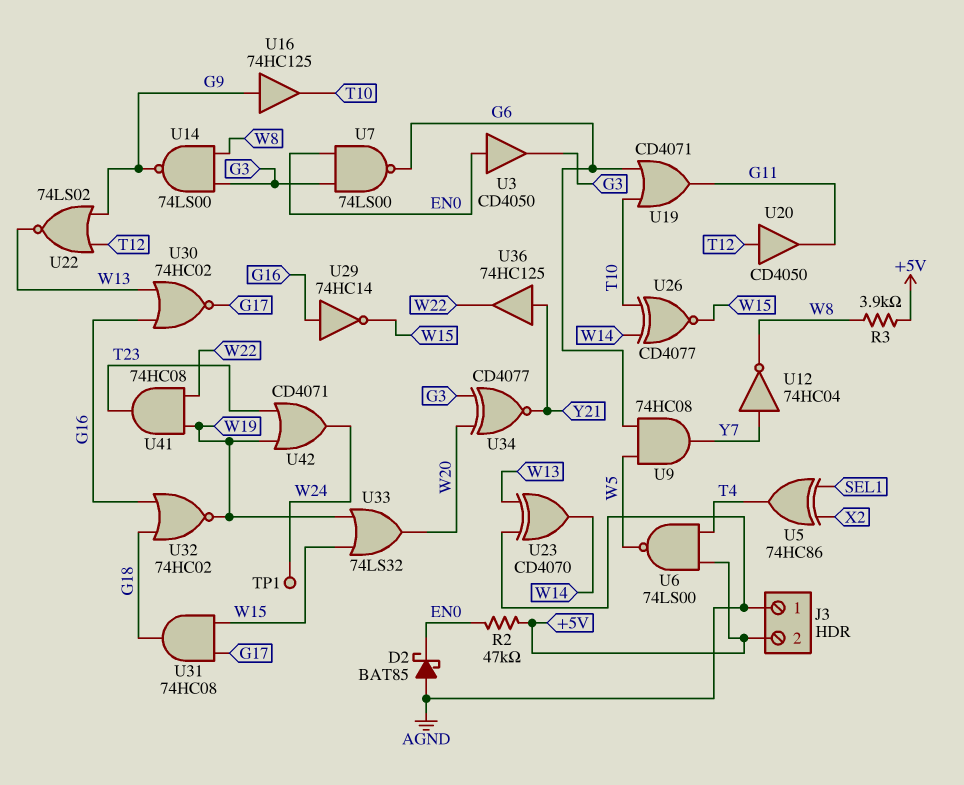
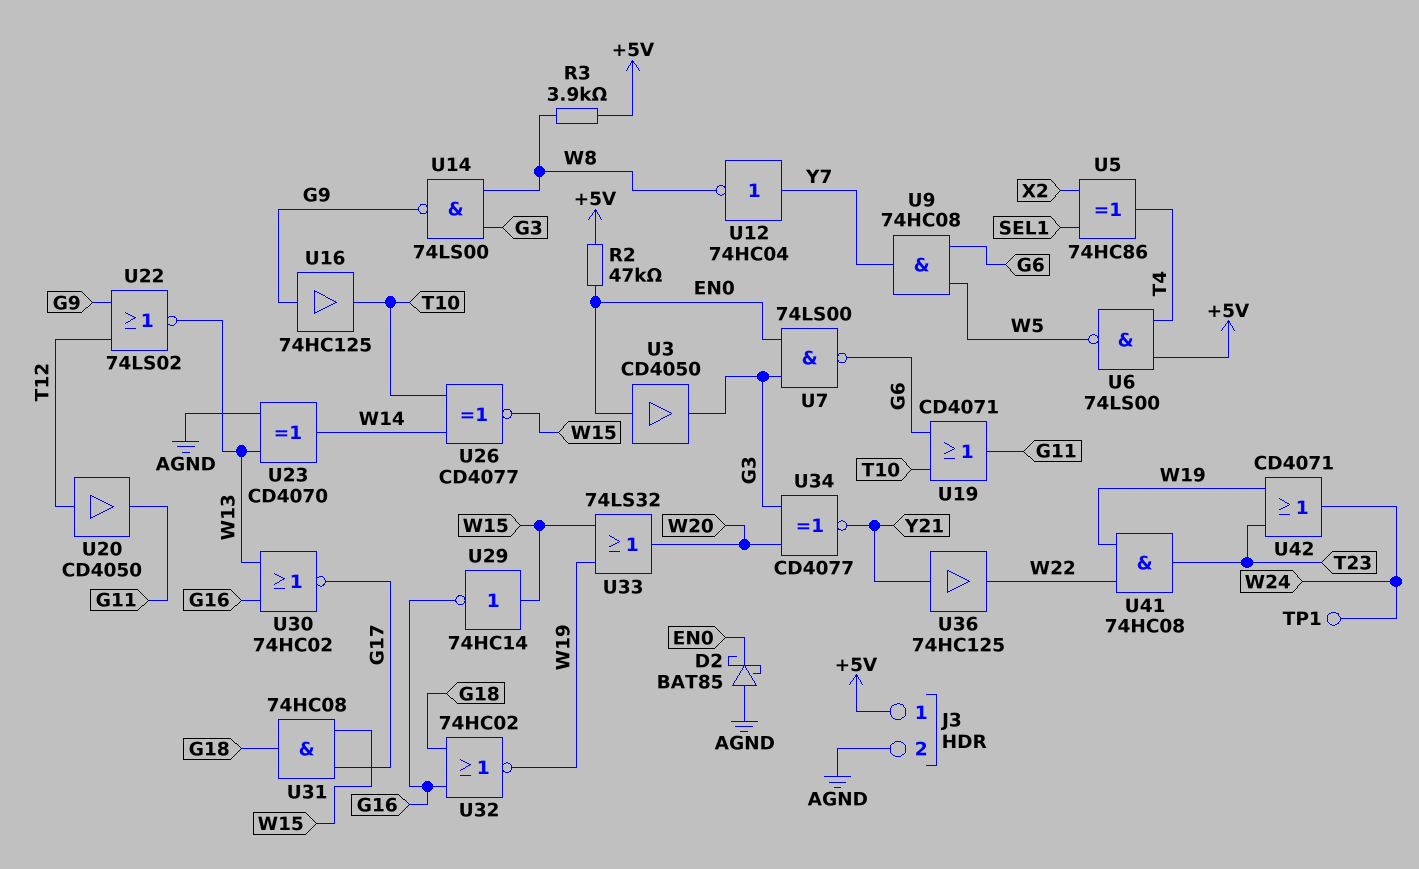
J3 pin 1: AGND -> +5V
J3 pin 2: +5V -> AGND
U29: NOT 74HC14 (in G16, out W15) -> NOT 74HC14 (in W15, out G16)

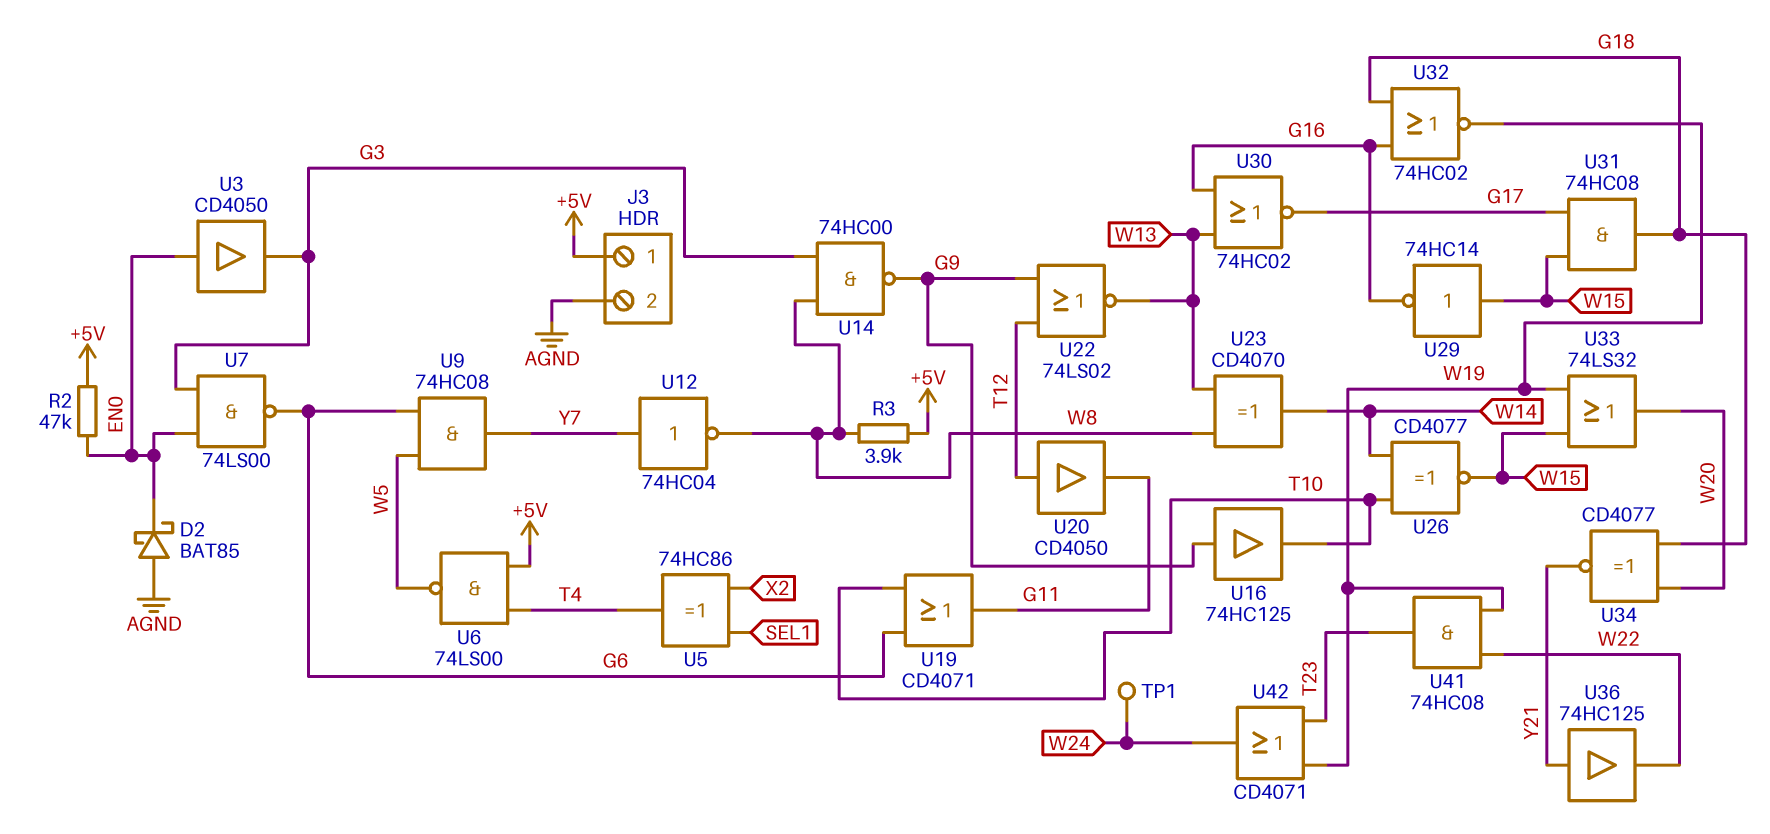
U14: NAND 74LS00 (in G3, in W8, out G9) -> NAND 74HC00 (in G3, in W8, out G9)
U23: XOR CD4070 (in AGND, in W13, out W14) -> XOR CD4070 (in W8, in W13, out W14)
U34: XNOR CD4077 (in G3, in W20, out Y21) -> XNOR CD4077 (in G18, in W20, out Y21)

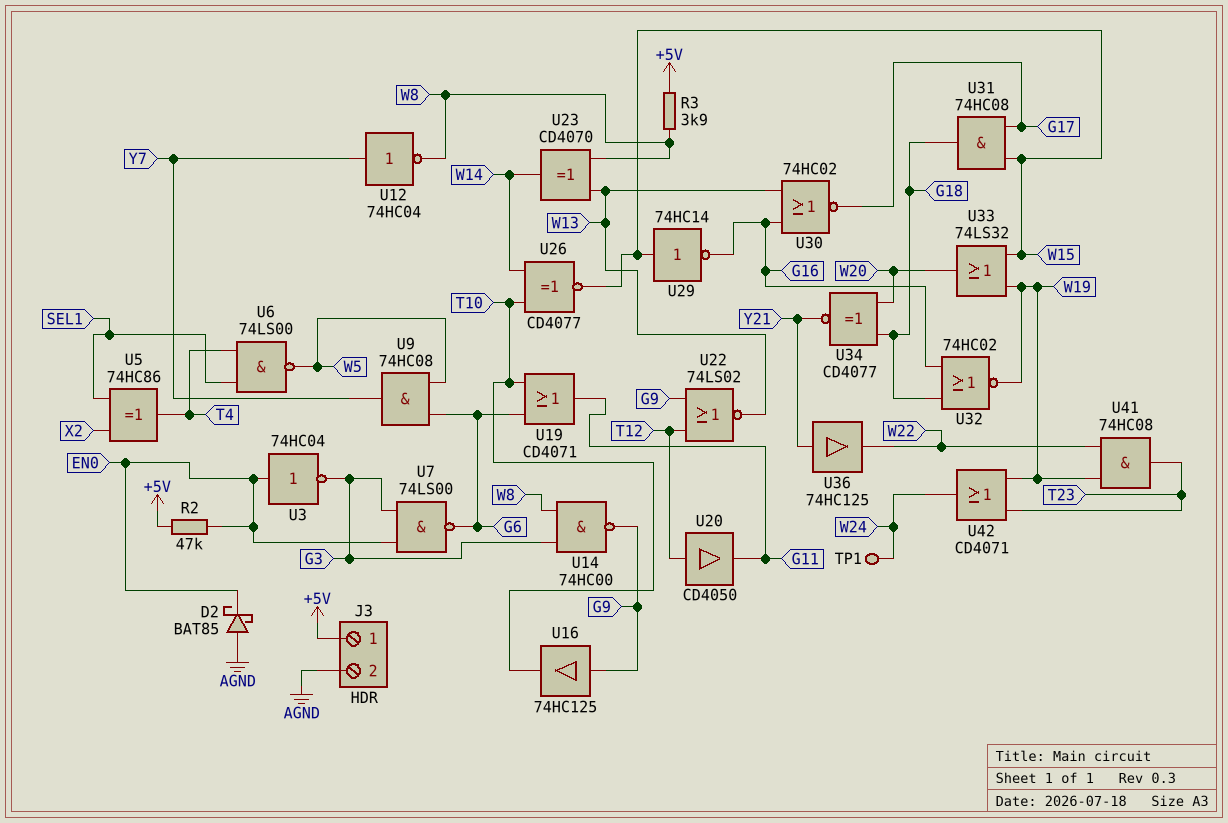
U3: buffer CD4050 (in EN0, out G3) -> NOT 74HC04 (in EN0, out G3)
U6: NAND 74LS00 (in +5V, in T4, out W5) -> NAND 74LS00 (in SEL1, in T4, out W5)

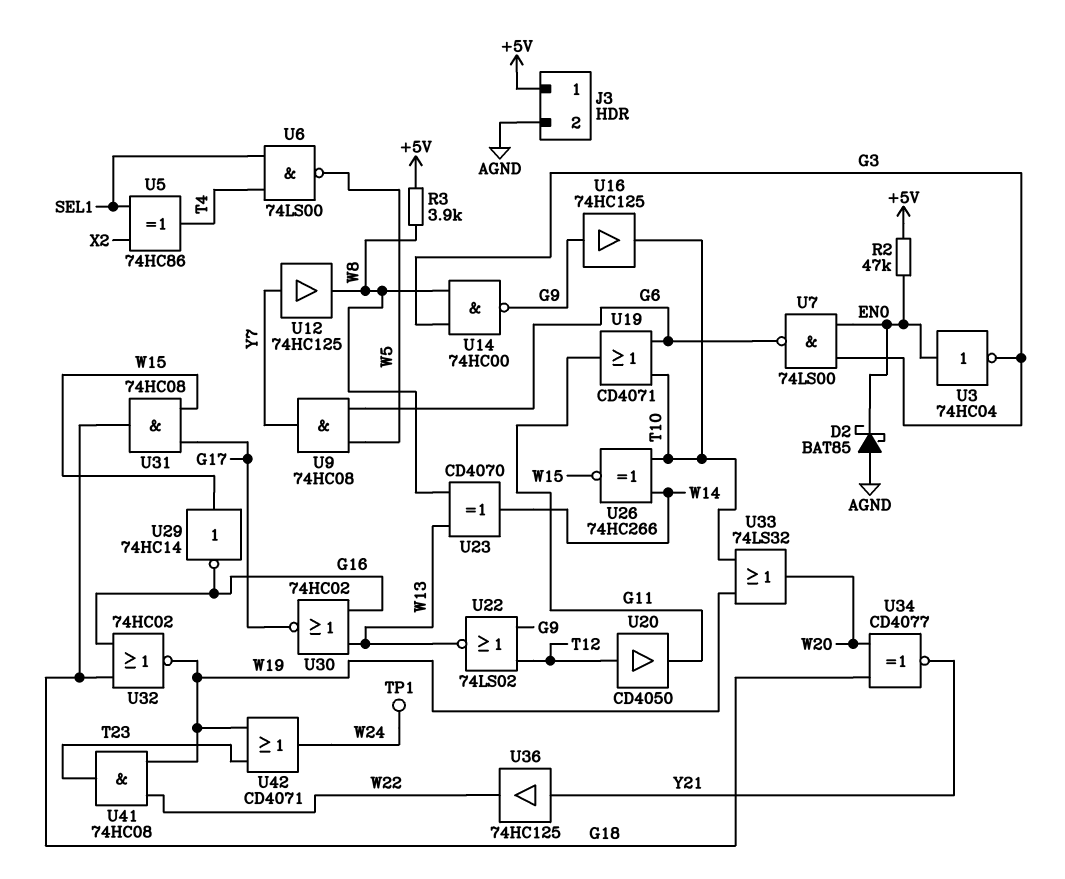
U12: NOT 74HC04 (in Y7, out W8) -> buffer 74HC125 (in Y7, out W8)
U26: XNOR CD4077 (in T10, in W14, out W15) -> XNOR 74HC266 (in T10, in W14, out W15)
U33: OR 74LS32 (in W15, in W19, out W20) -> OR 74LS32 (in T10, in W19, out W20)

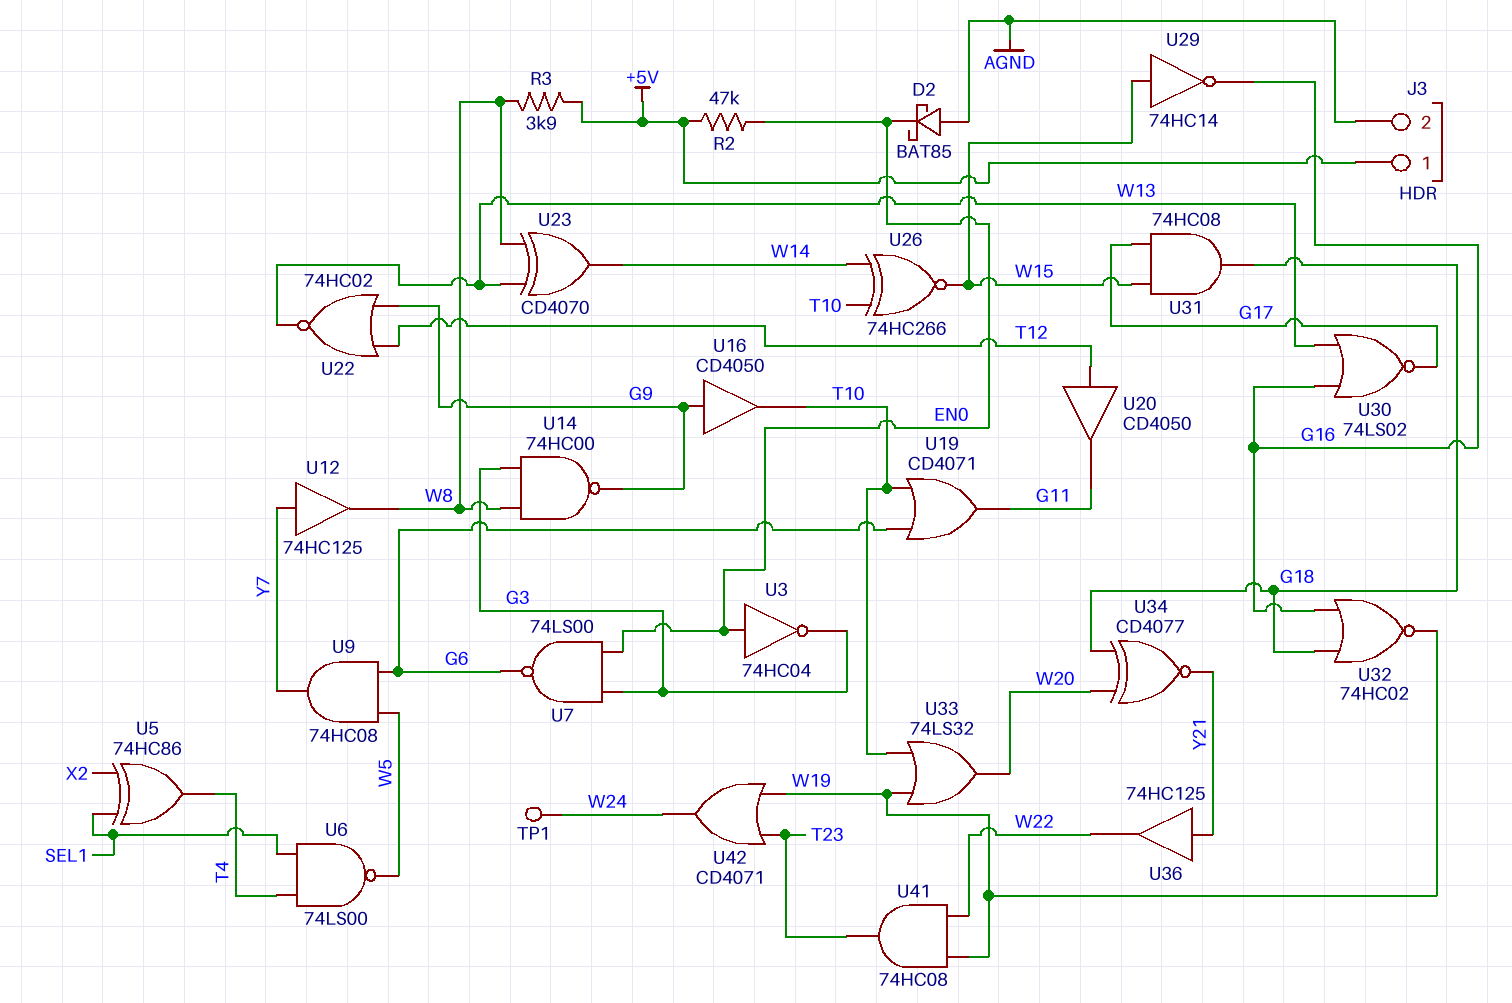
U16: buffer 74HC125 (in G9, out T10) -> buffer CD4050 (in G9, out T10)
U22: NOR 74LS02 (in G9, in T12, out W13) -> NOR 74HC02 (in G9, in T12, out W13)
U30: NOR 74HC02 (in G16, in W13, out G17) -> NOR 74LS02 (in G16, in W13, out G17)

